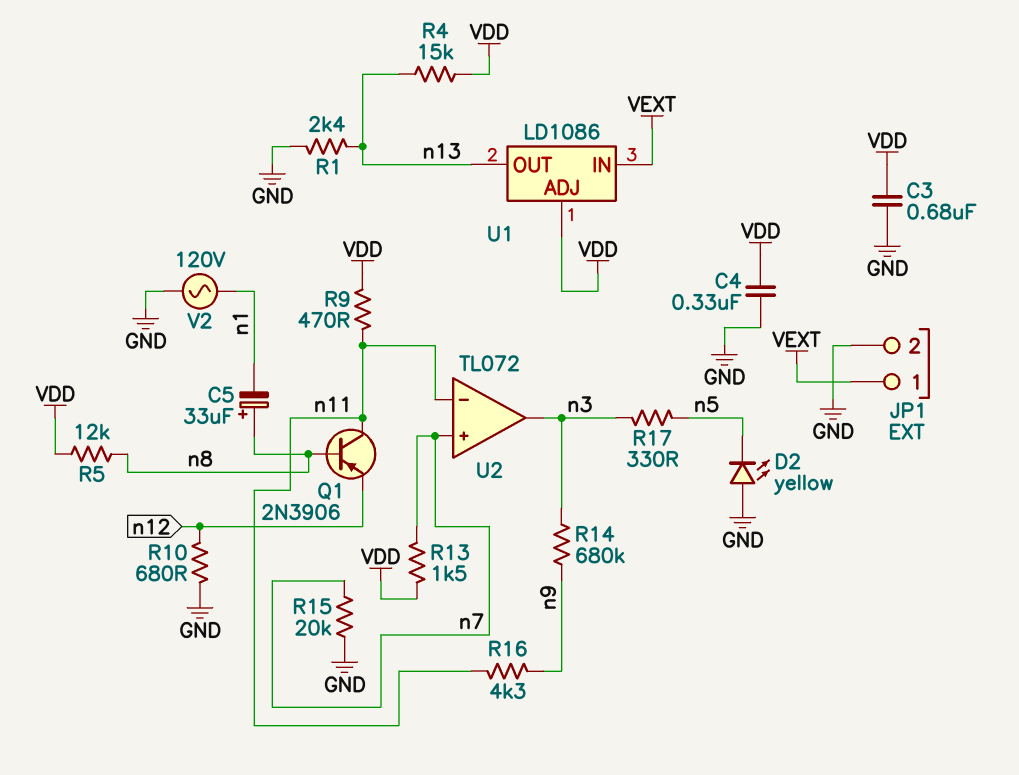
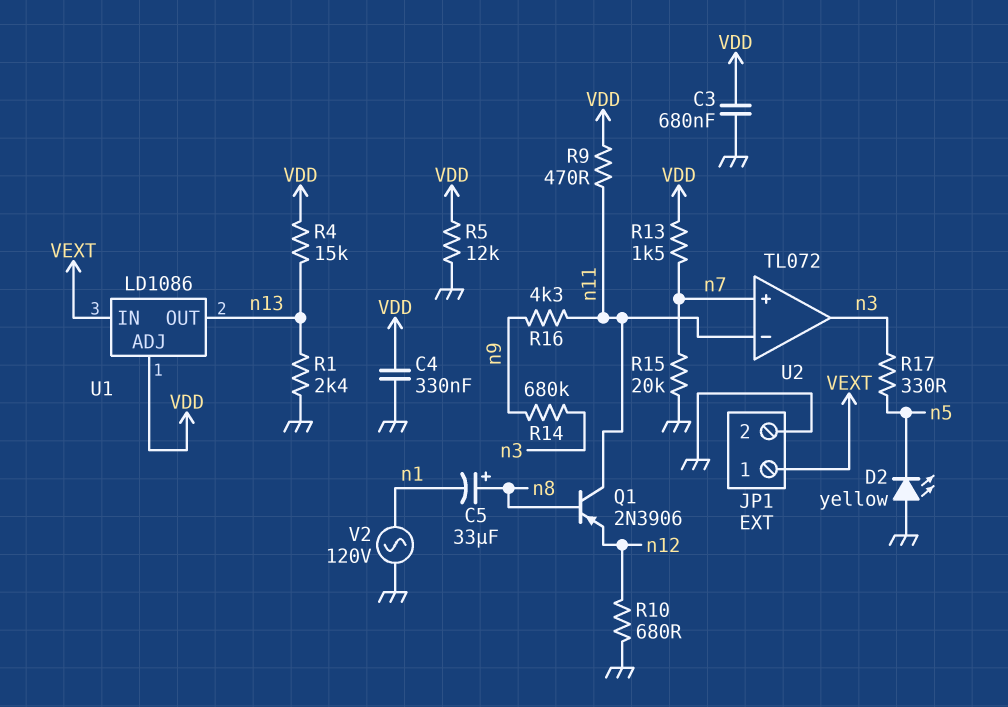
R5: 12k (VDD, n8) -> 12k (GND, VDD)

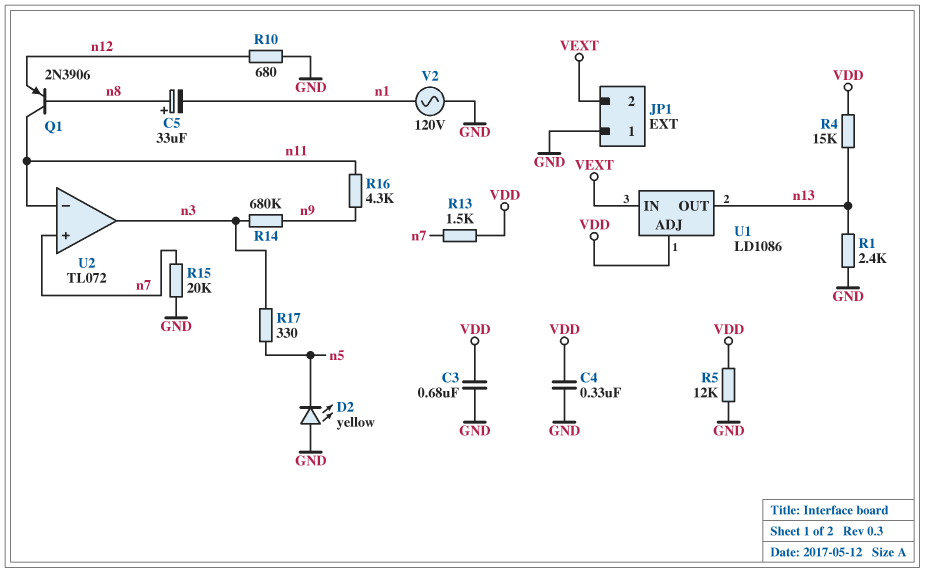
JP1 pin 1: VEXT -> GND
JP1 pin 2: GND -> VEXT
R9: 470 (VDD, n11) -> none

